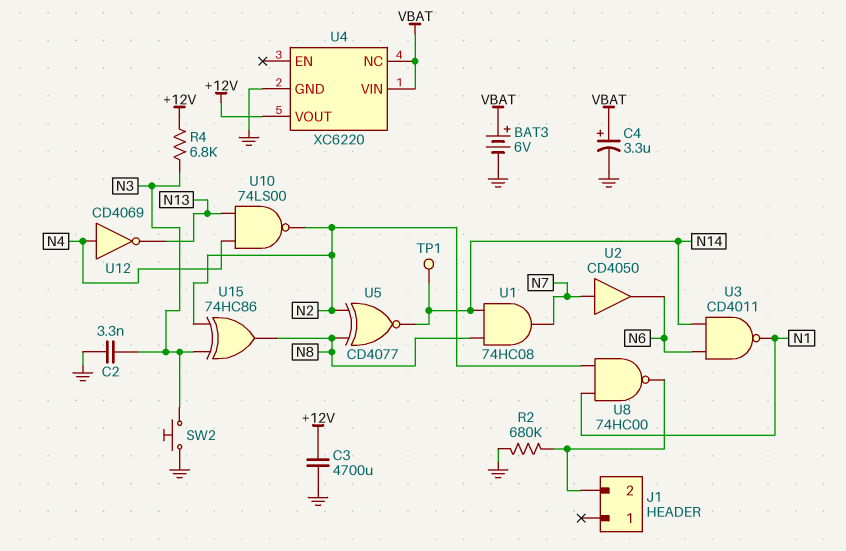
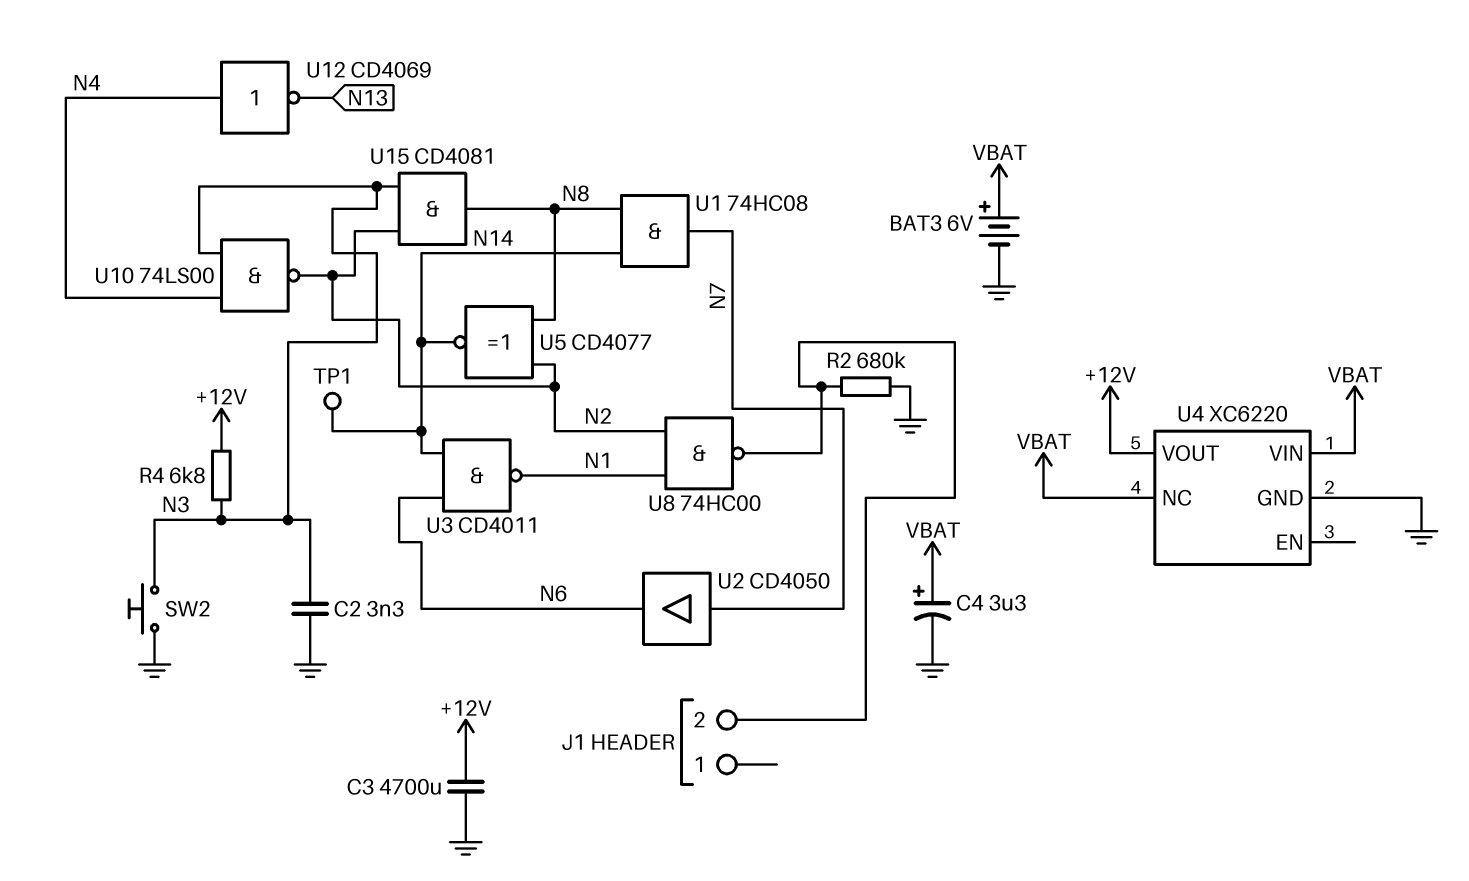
U10: NAND 74LS00 (in N4, in N13, out N2) -> NAND 74LS00 (in N3, in N4, out N2)
U15: XOR 74HC86 (in N2, in N3, out N8) -> AND CD4081 (in N2, in N3, out N8)

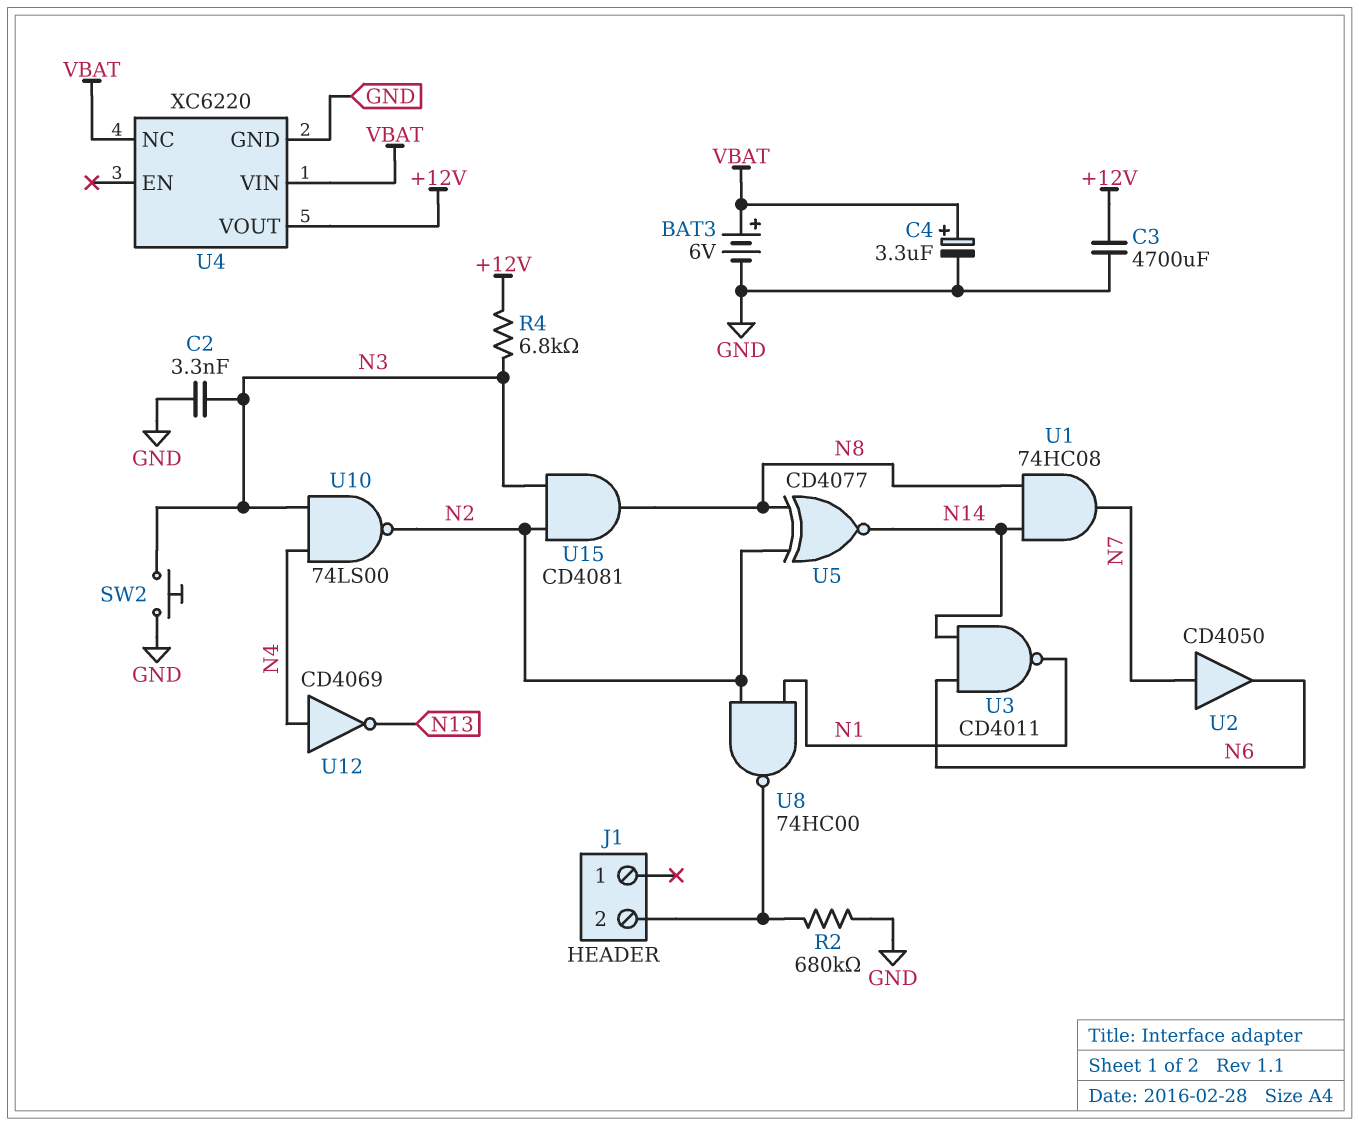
TP1: test point (N14) -> none

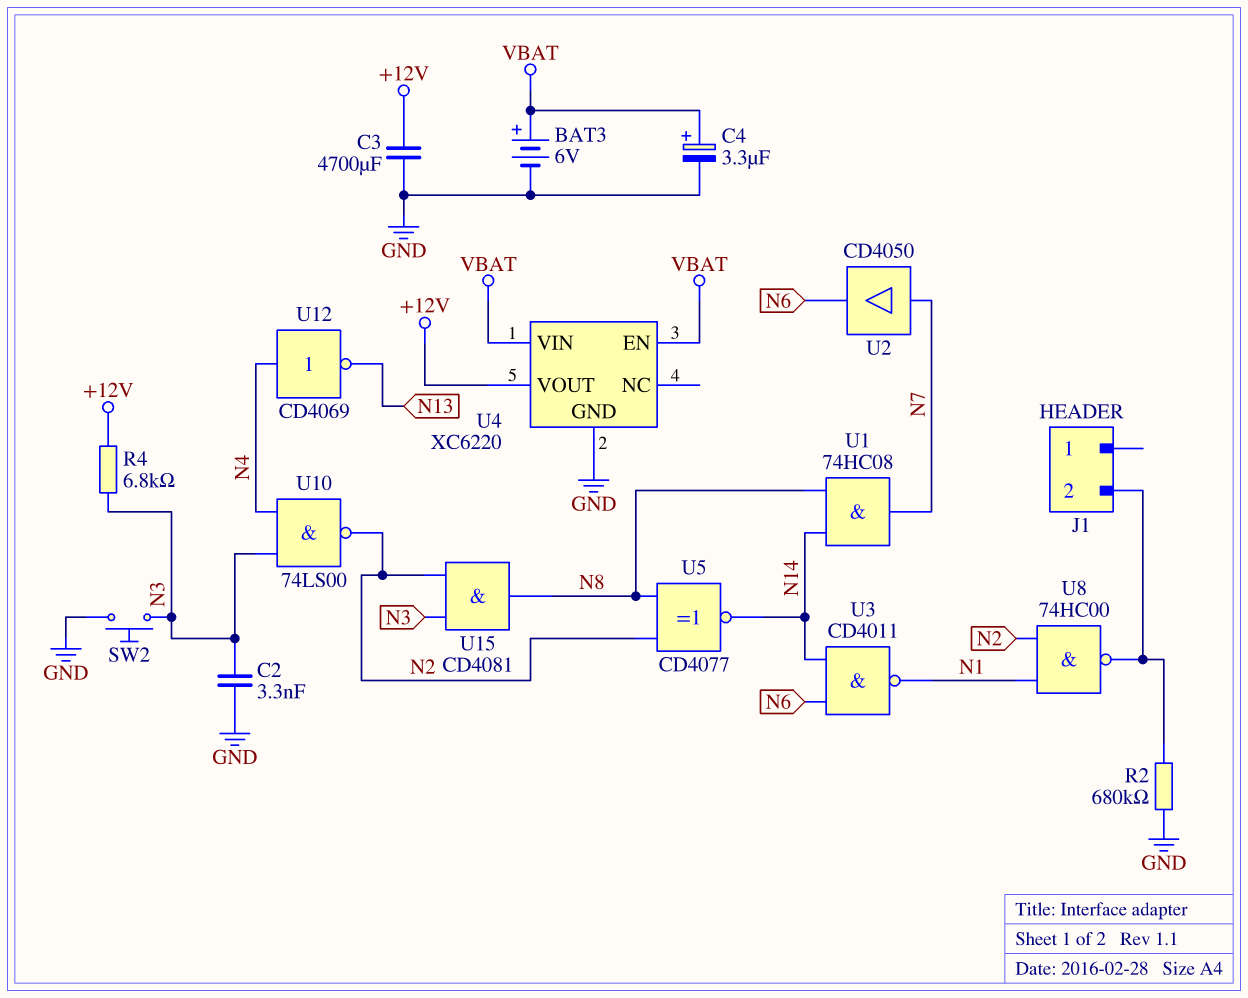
U4 pin EN: none -> VBAT
U4 pin NC: VBAT -> none

